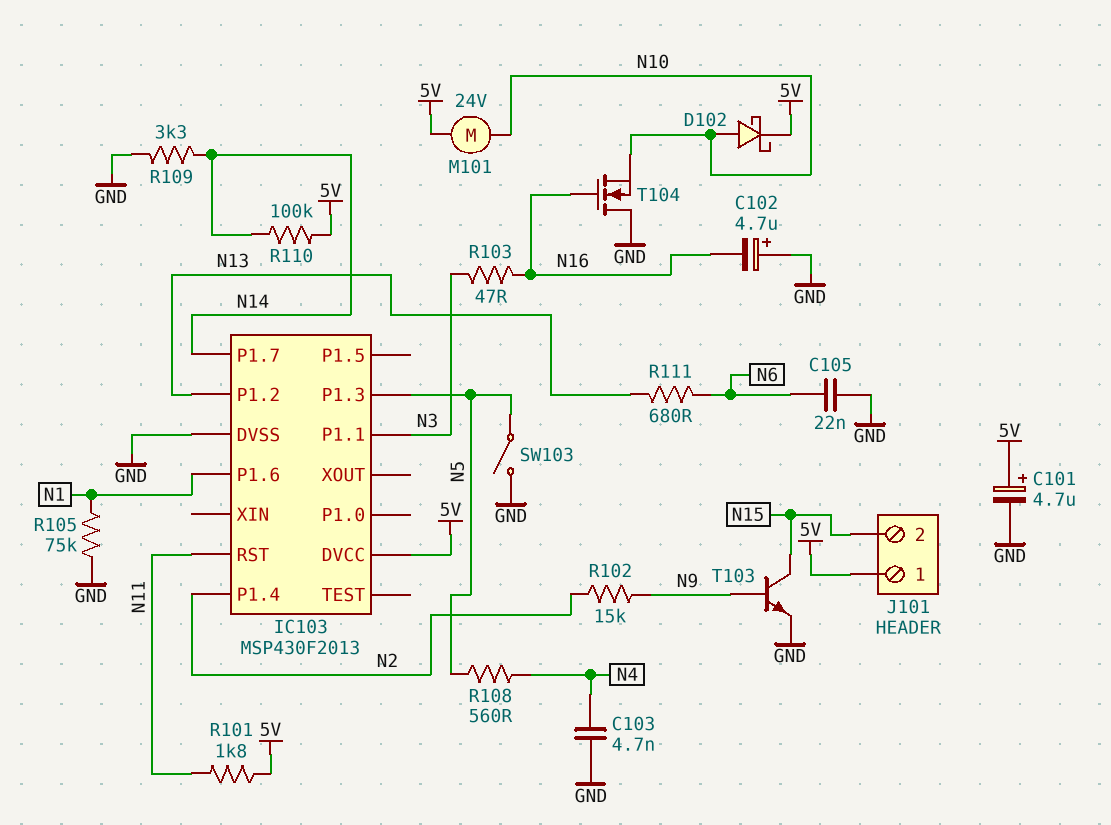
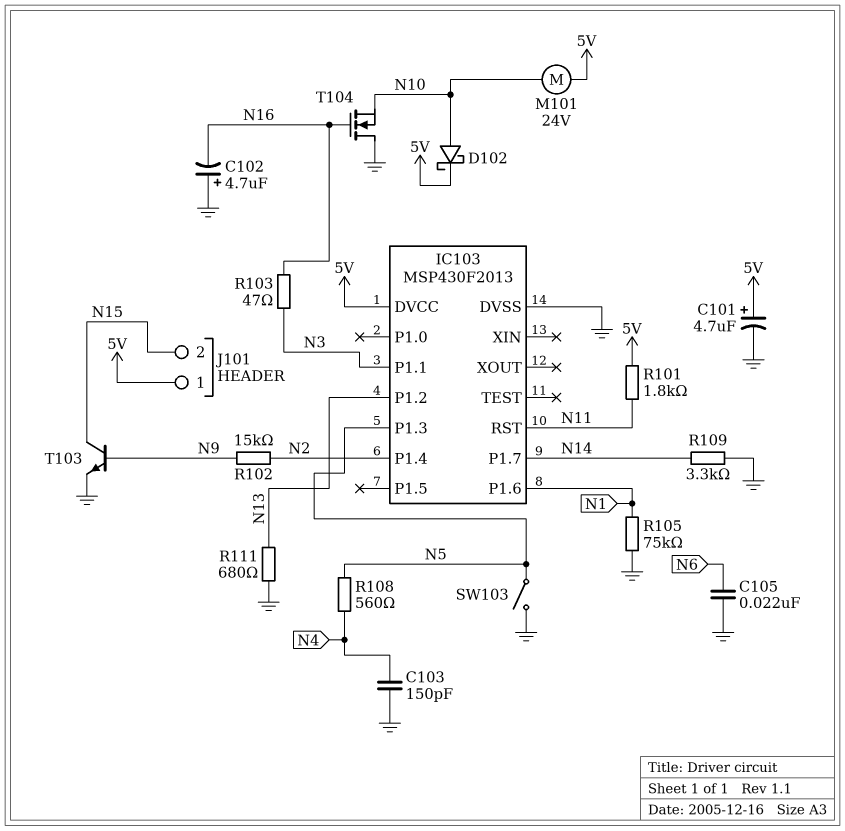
C103: 4.7nF (GND, N4) -> 150pF (GND, N4)
R110: 100k (5V, N14) -> none
R111: 680 (N6, N13) -> 680 (GND, N13)

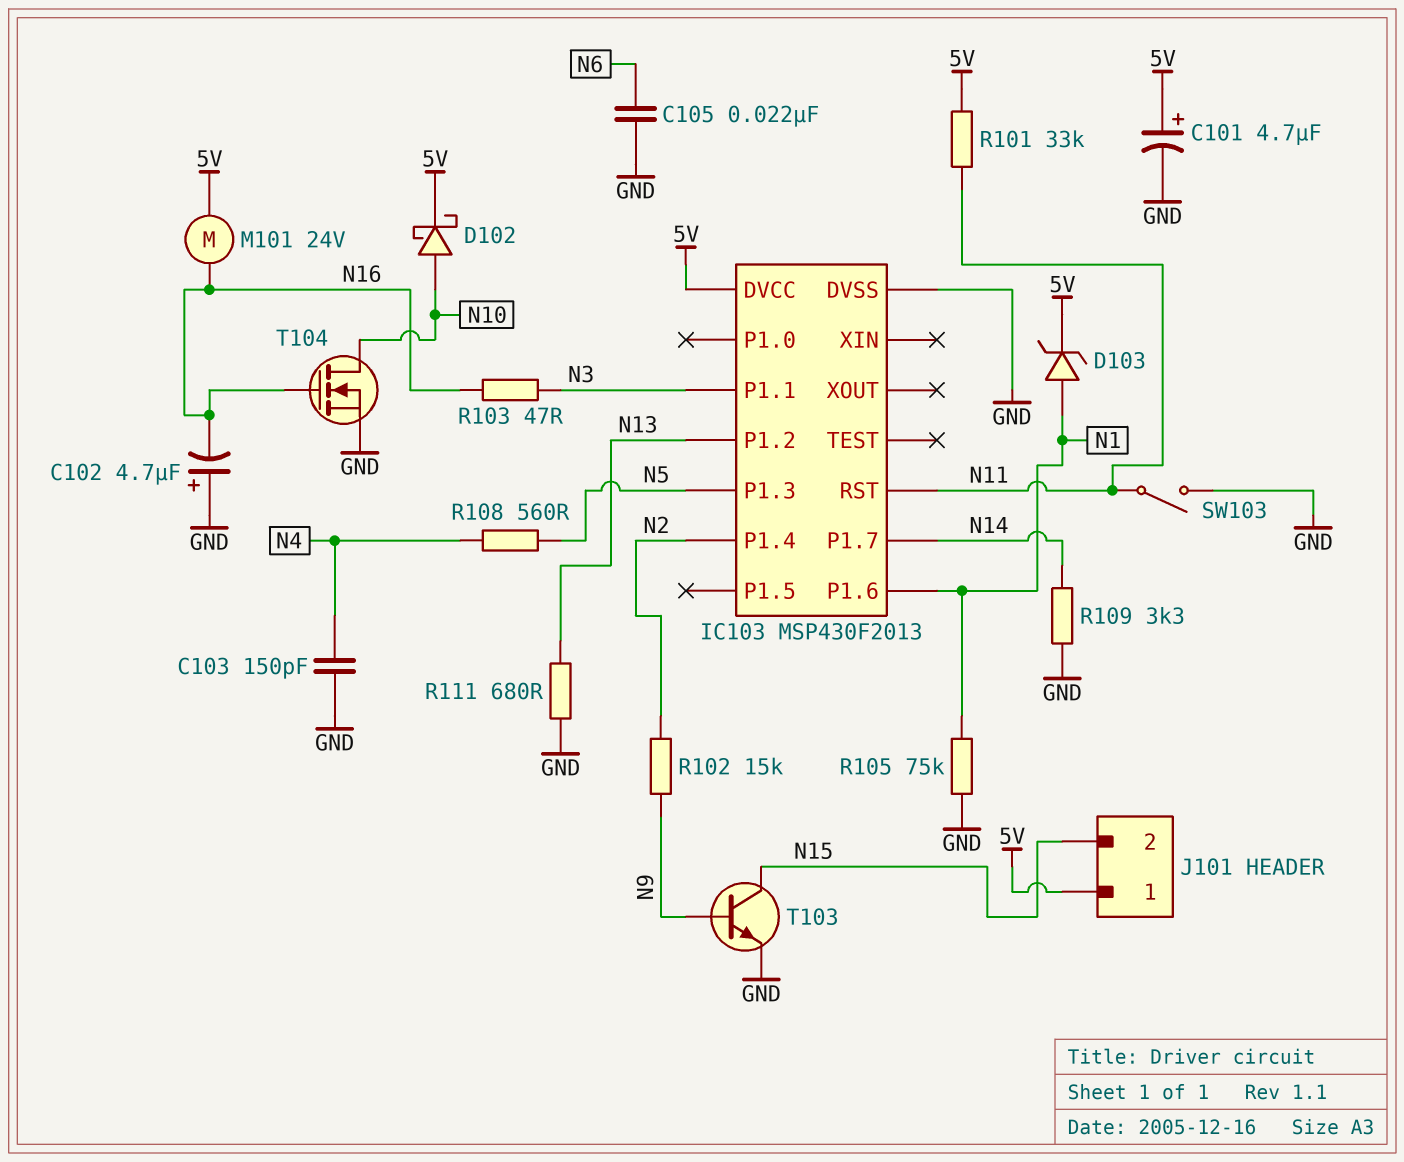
D103: none -> zener (A N1, K 5V)
M101: motor 24V (5V, N10) -> motor 24V (5V, N16)
R101: 1.8k (5V, N11) -> 33k (5V, N11)
SW103: switch (GND, N5) -> switch (GND, N11)
T104: NMOS (G N16, D GND, S N10) -> NMOS (G N16, D N10, S GND)

